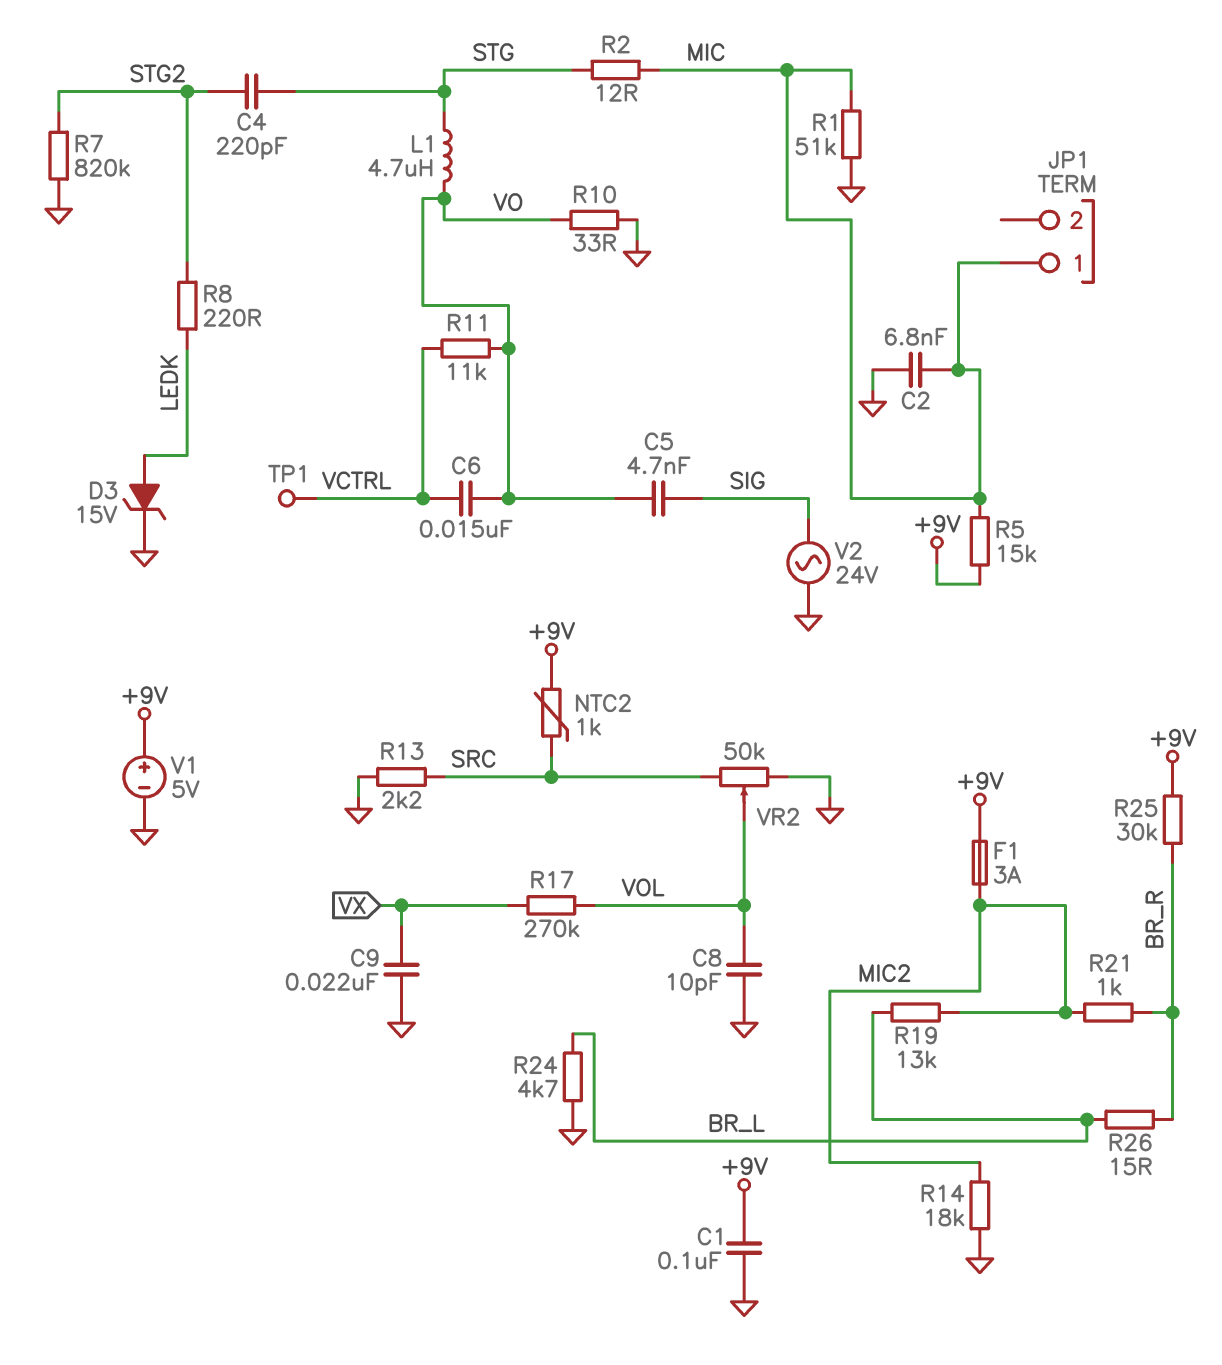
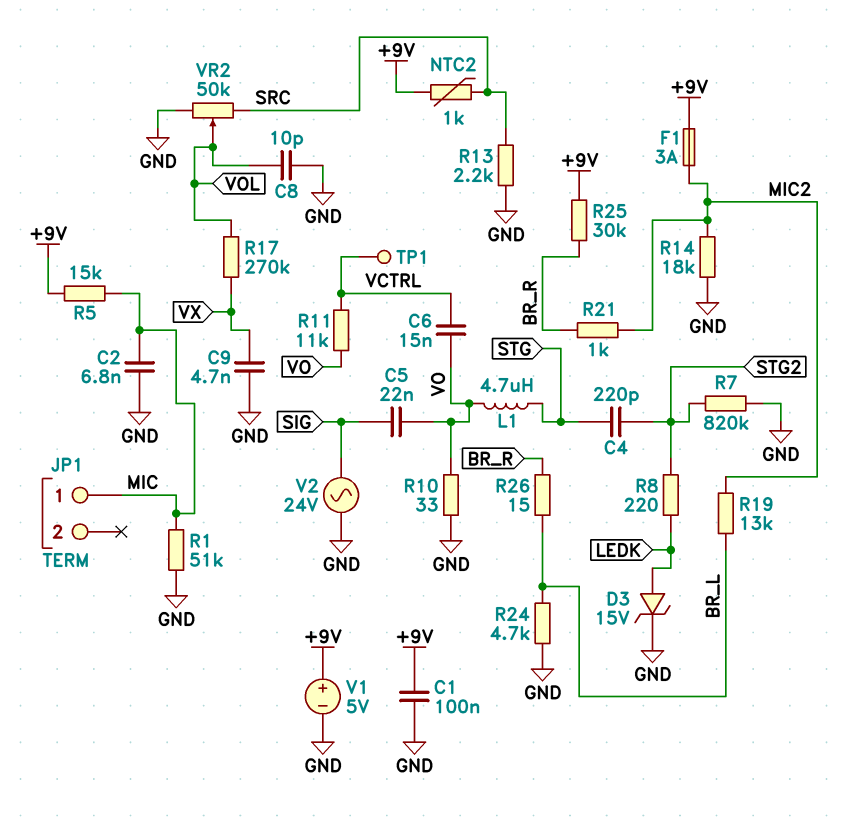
C5: 4.7nF (SIG, VO) -> 22nF (SIG, VO)
C9: 22nF (GND, VX) -> 4.7nF (GND, VX)
R2: 12 (MIC, STG) -> none

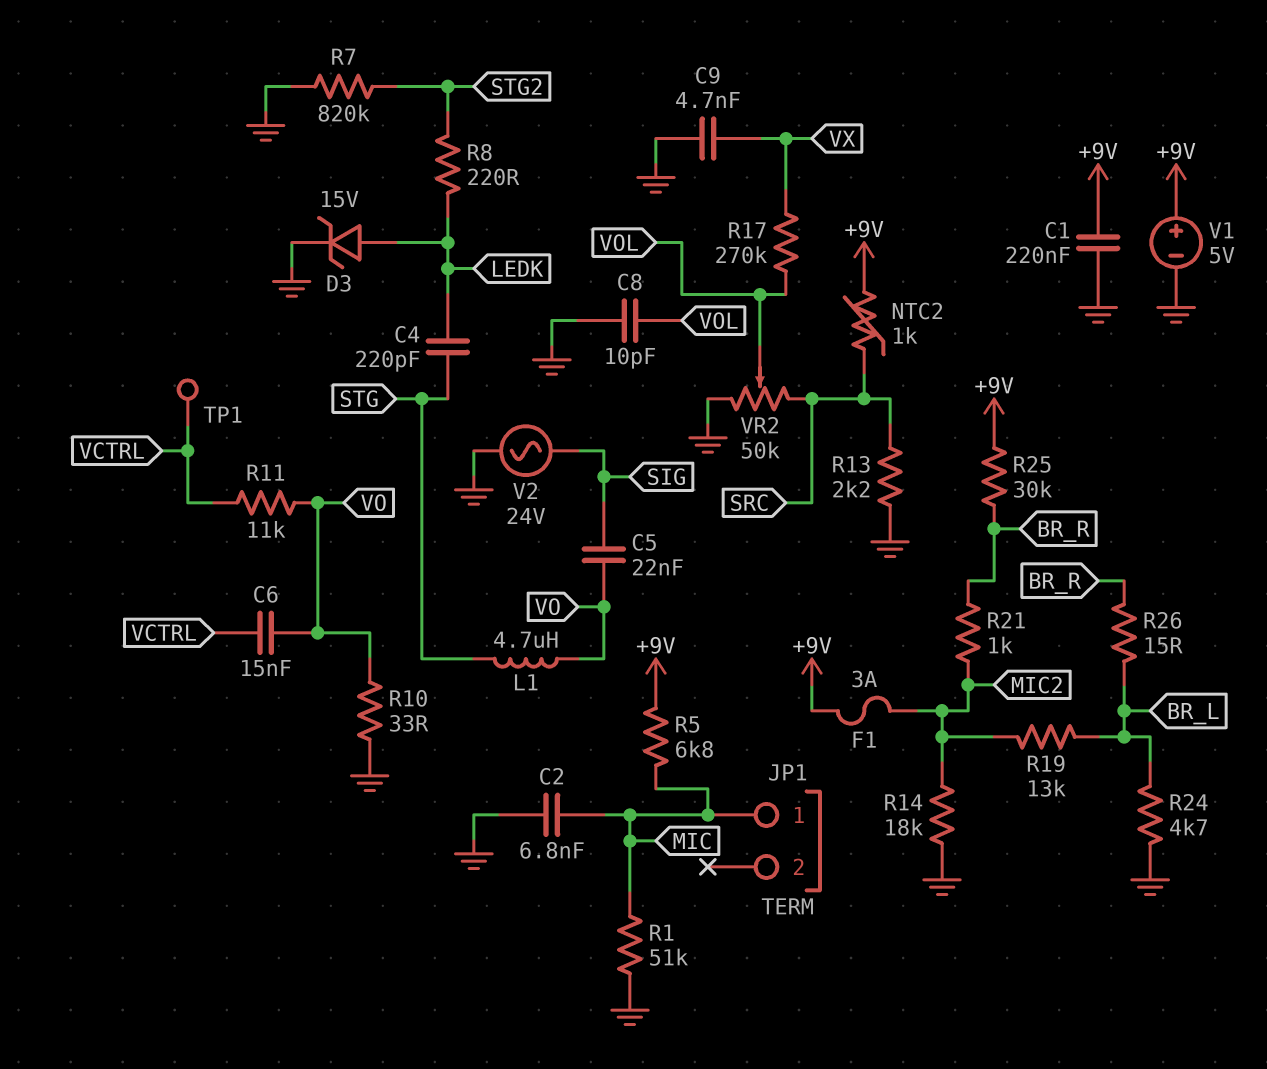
C1: 100nF (+9V, GND) -> 220nF (+9V, GND)
C4: 220pF (STG, STG2) -> 220pF (LEDK, STG)
R5: 15k (+9V, MIC) -> 6.8k (+9V, MIC)

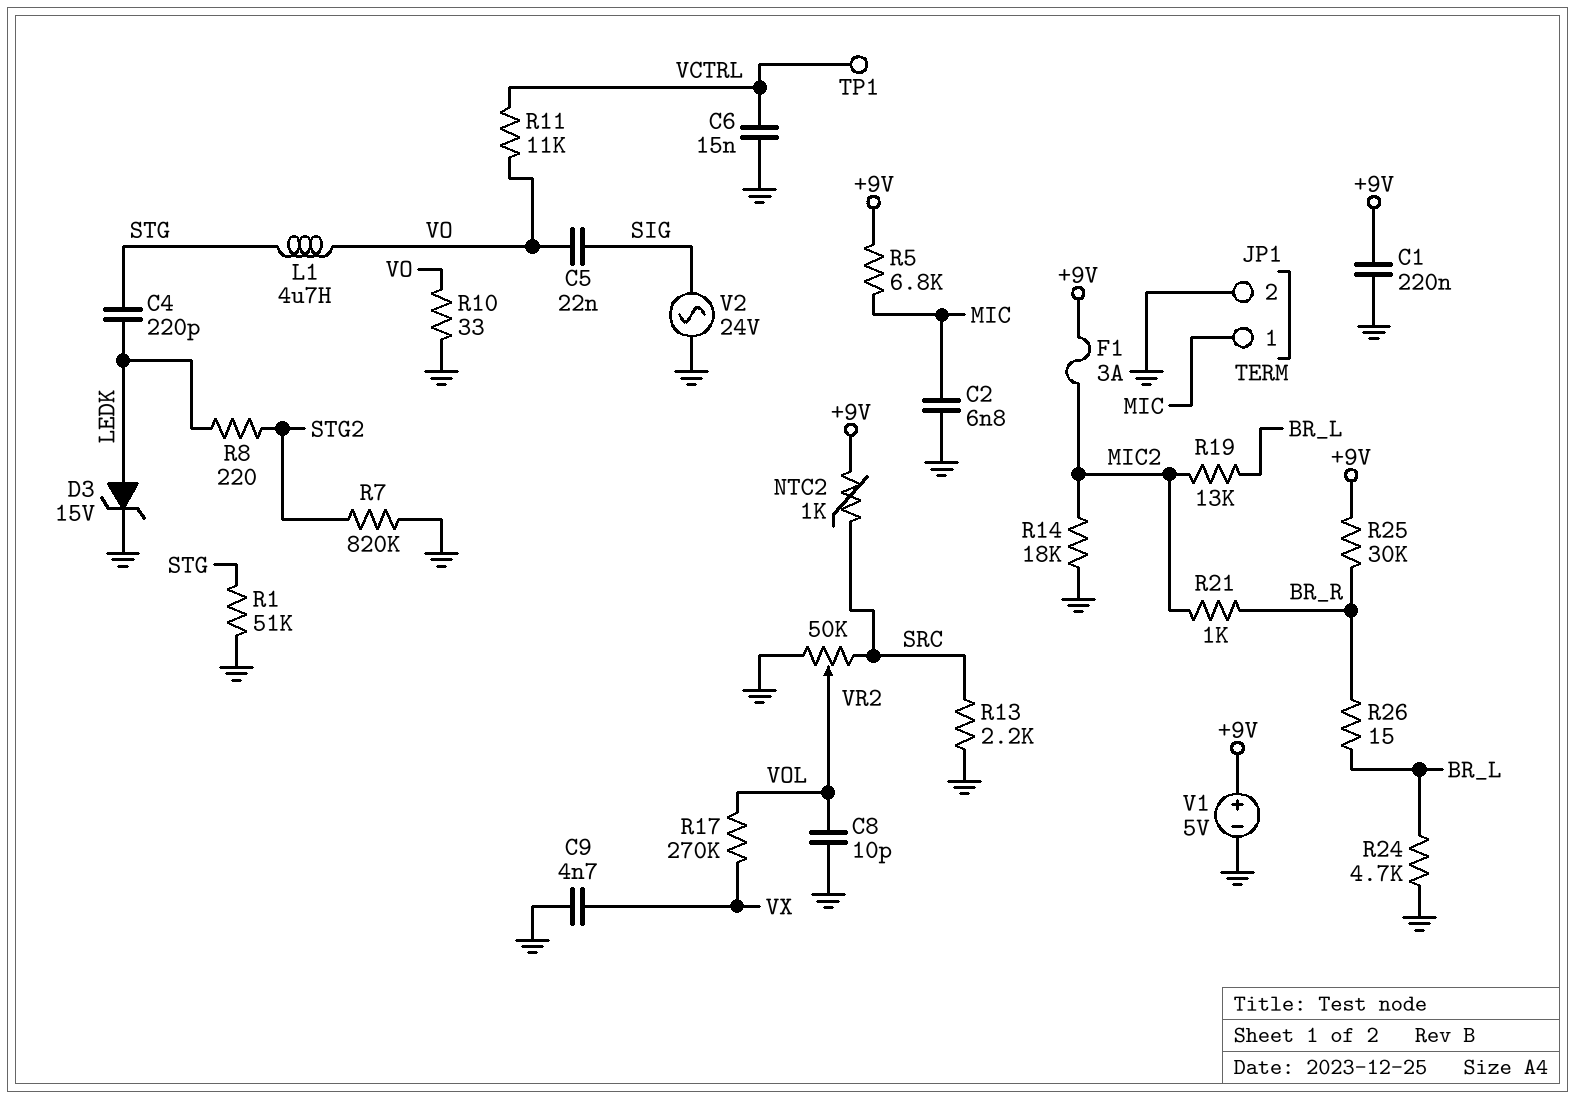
C6: 15nF (VCTRL, VO) -> 15nF (GND, VCTRL)
JP1 pin 2: none -> GND
R1: 51k (GND, MIC) -> 51k (GND, STG)

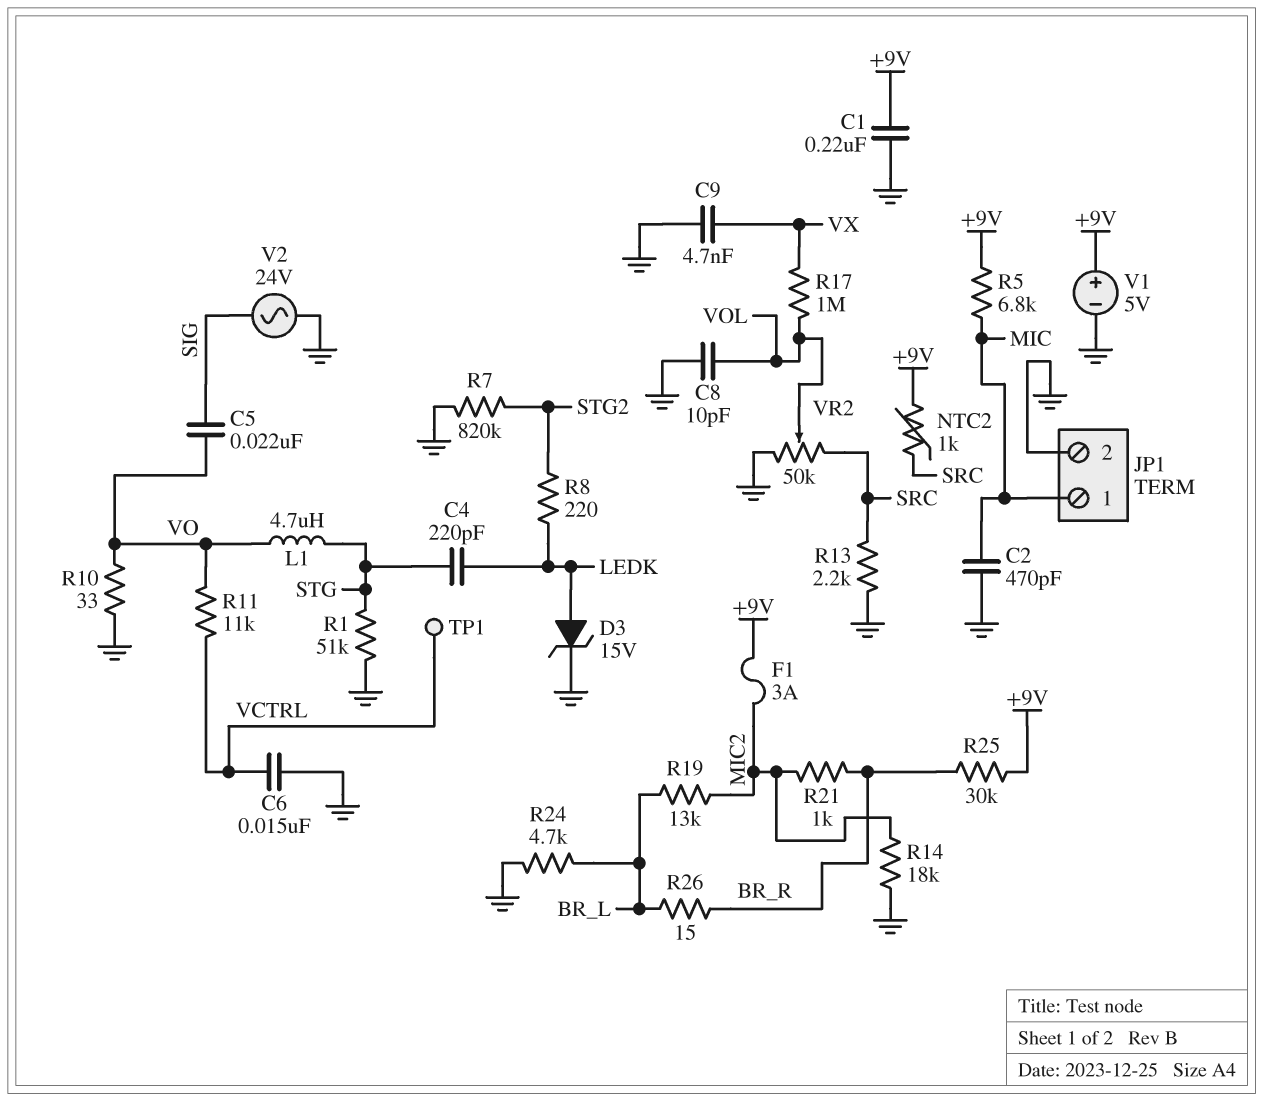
C2: 6.8nF (GND, MIC) -> 470pF (GND, MIC)
R17: 270k (VOL, VX) -> 1M (VOL, VX)

